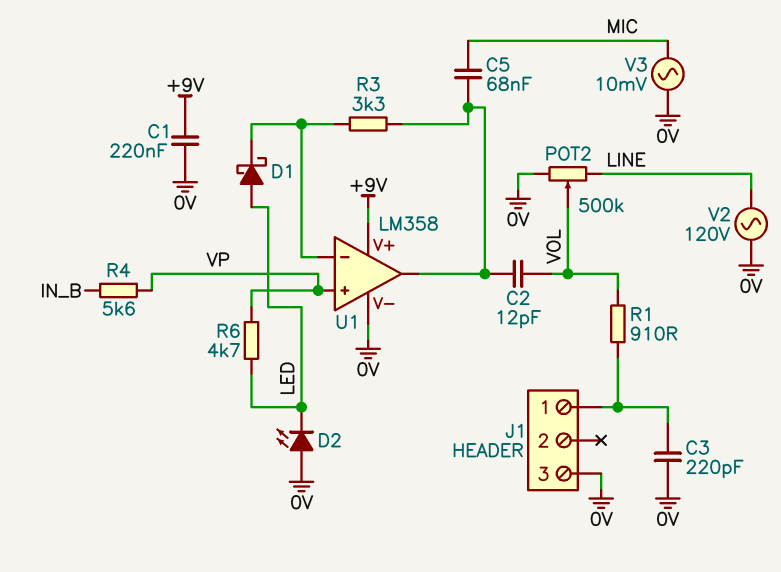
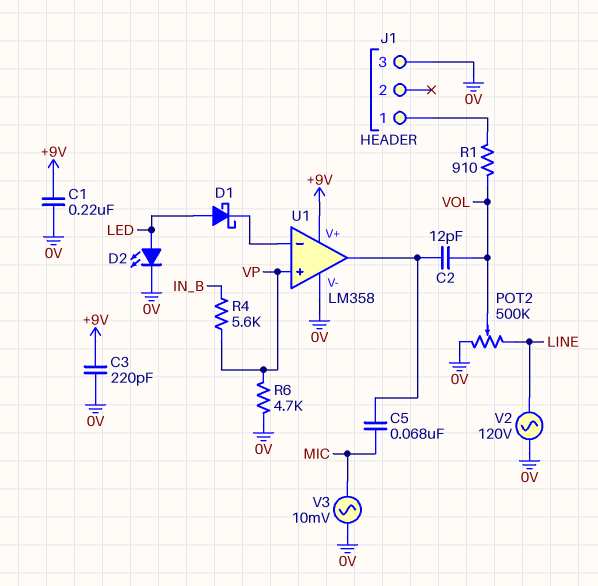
C3: 220pF (0V, J1/1) -> 220pF (+9V, 0V)
D2: LED (A 0V, K LED) -> LED (A LED, K 0V)
R3: 3.3k (U1/in-, U1/out) -> none
R6: 4.7k (LED, VP) -> 4.7k (0V, VP)

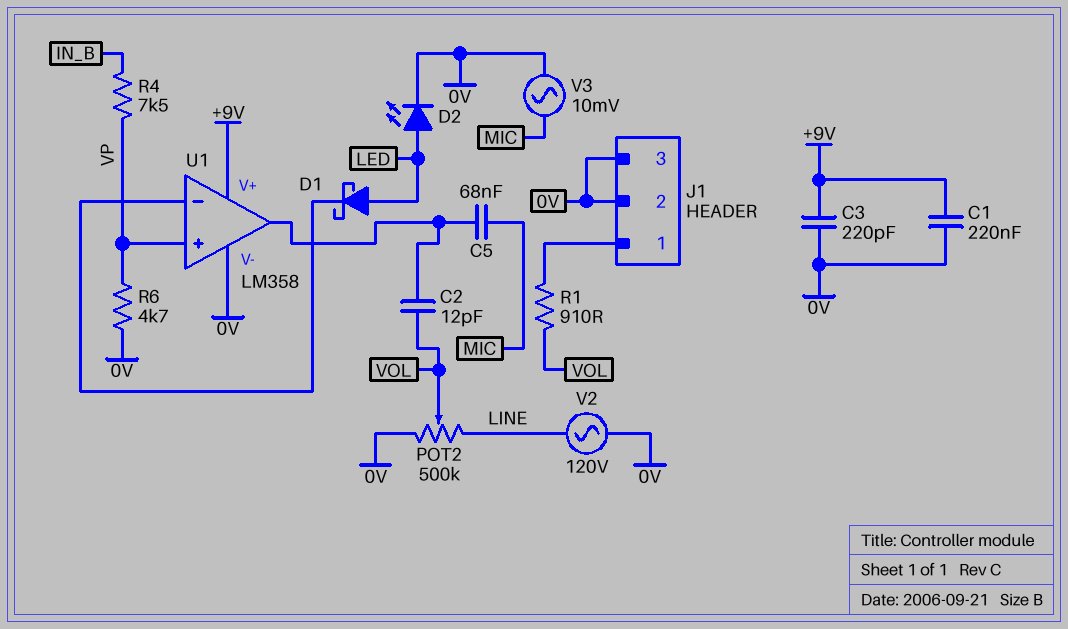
J1 pin 2: none -> 0V
R4: 5.6k (IN_B, VP) -> 7.5k (IN_B, VP)

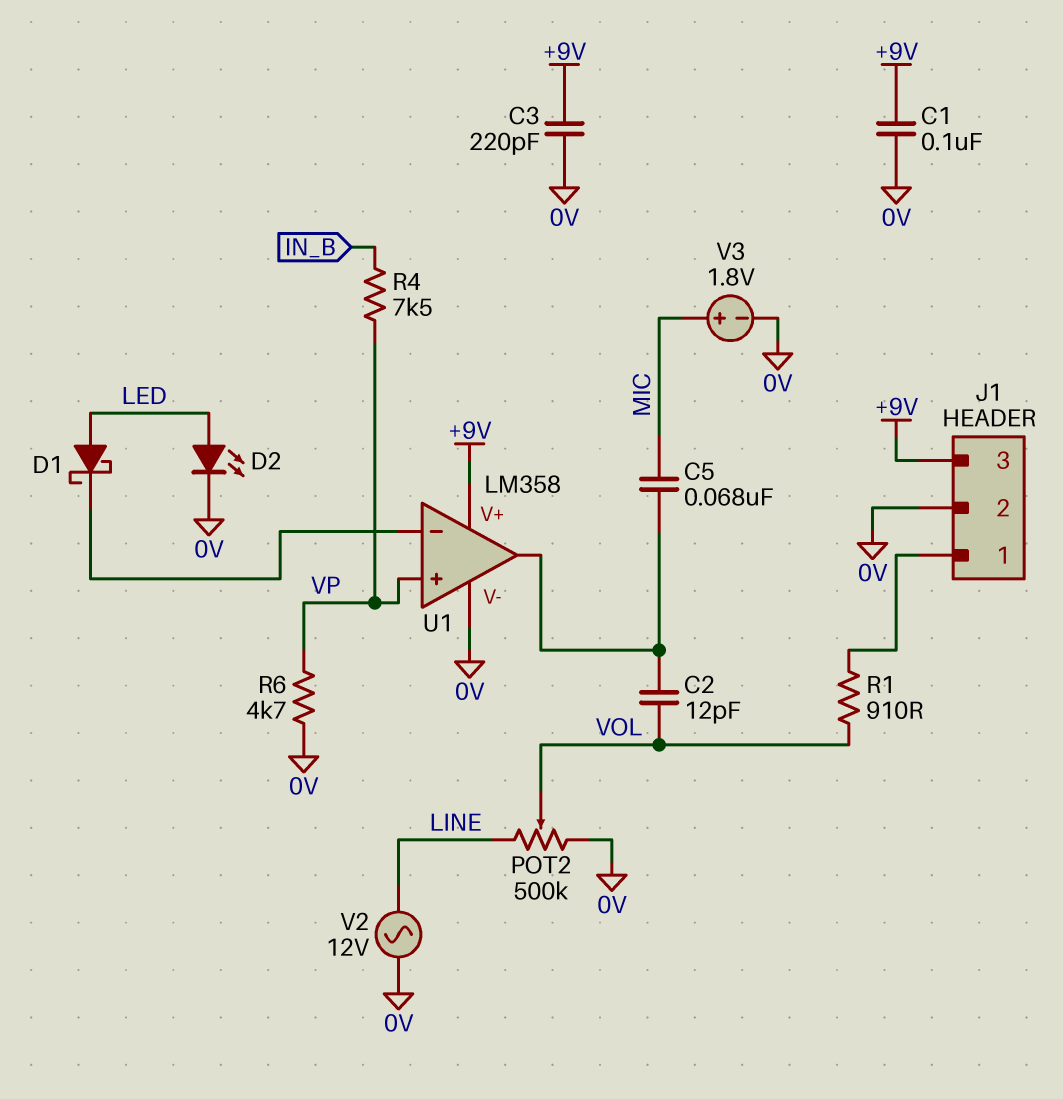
C1: 220nF (+9V, 0V) -> 100nF (+9V, 0V)
J1 pin 3: 0V -> +9V
V2: AC 120V (0V, LINE) -> AC 12V (0V, LINE)
V3: AC 10mV (0V, MIC) -> 1.8V (plus MIC, minus 0V)

